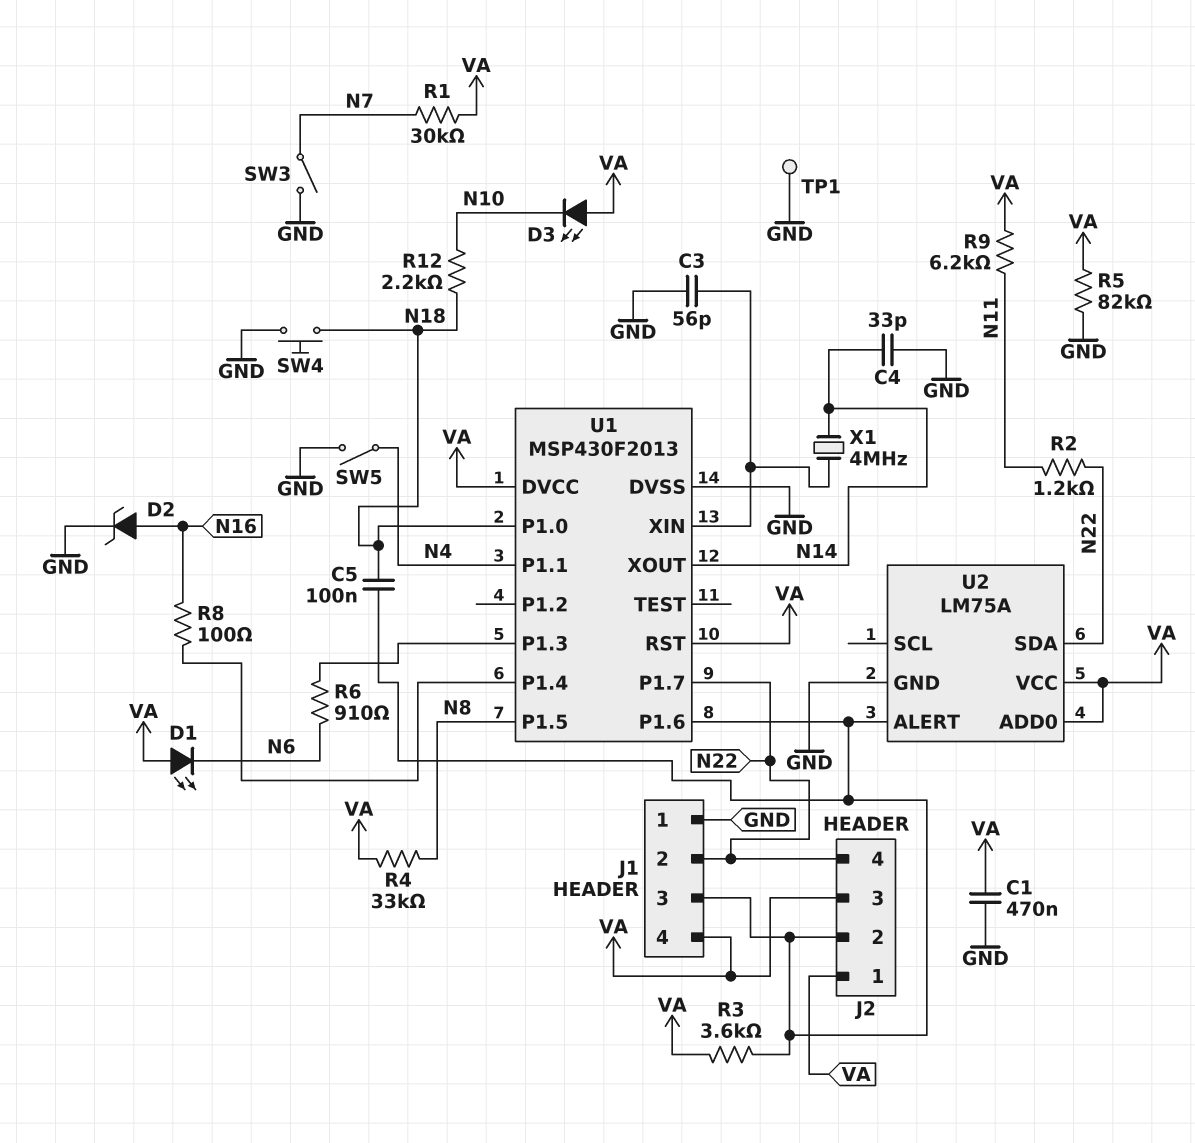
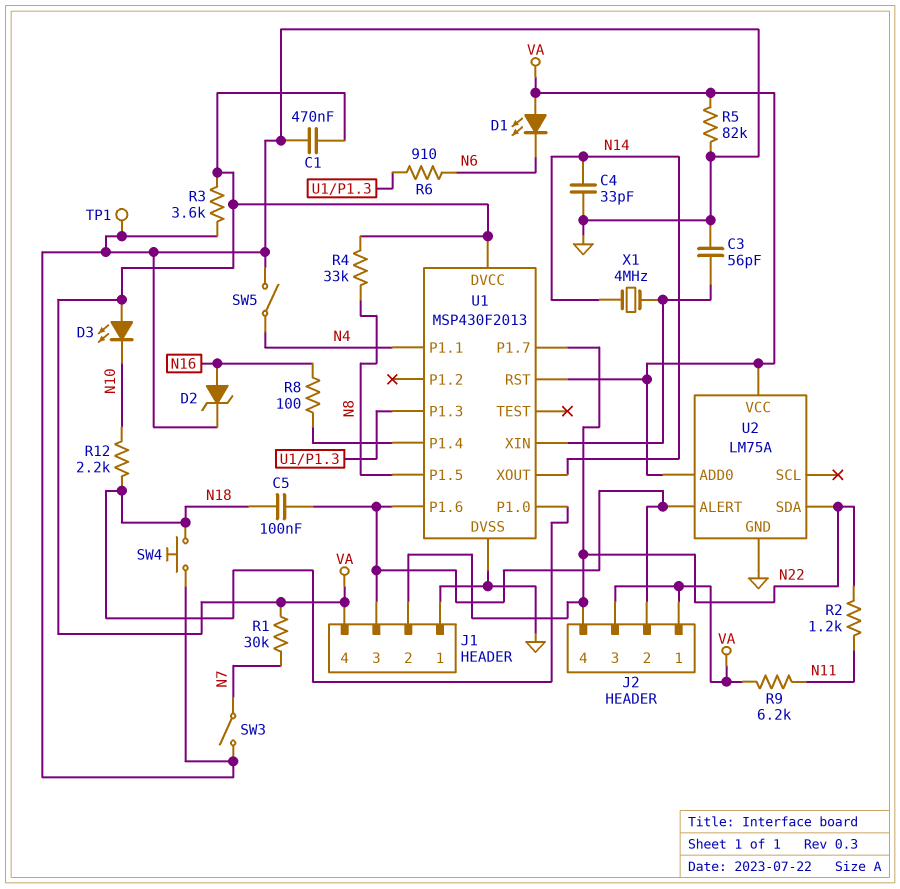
R3: 3.6k (J1/3, VA) -> 3.6k (GND, VA)

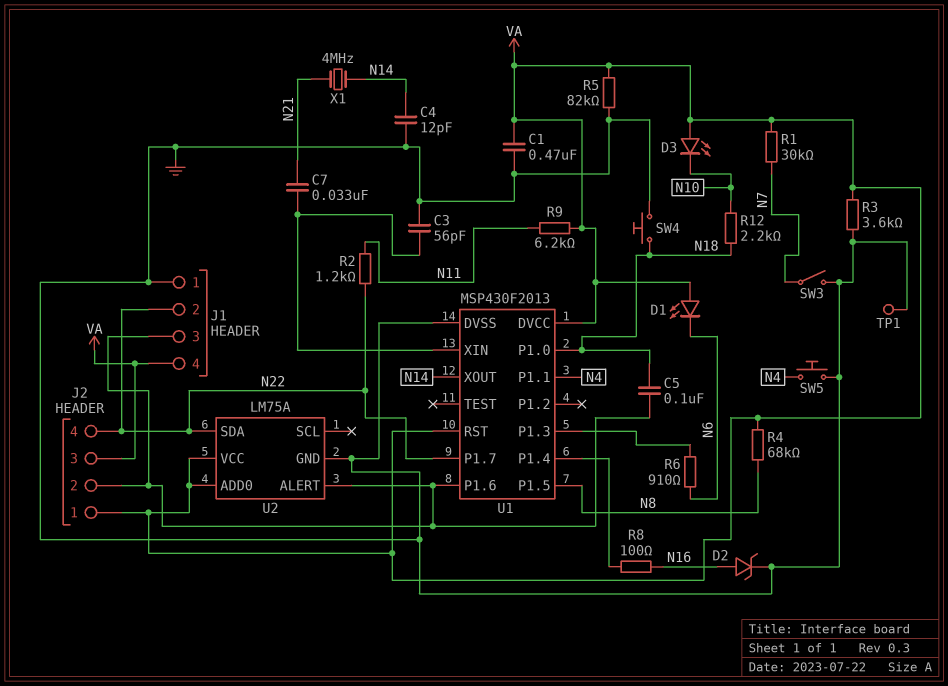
C4: 33pF (GND, N14) -> 12pF (GND, N14)
C7: none -> 33nF (N21, U1/XIN)
R4: 33k (N8, VA) -> 68k (N8, VA)
SW5: switch (GND, N4) -> button (GND, N4)
X1: 4MHz (N14, U1/XIN) -> 4MHz (N14, N21)

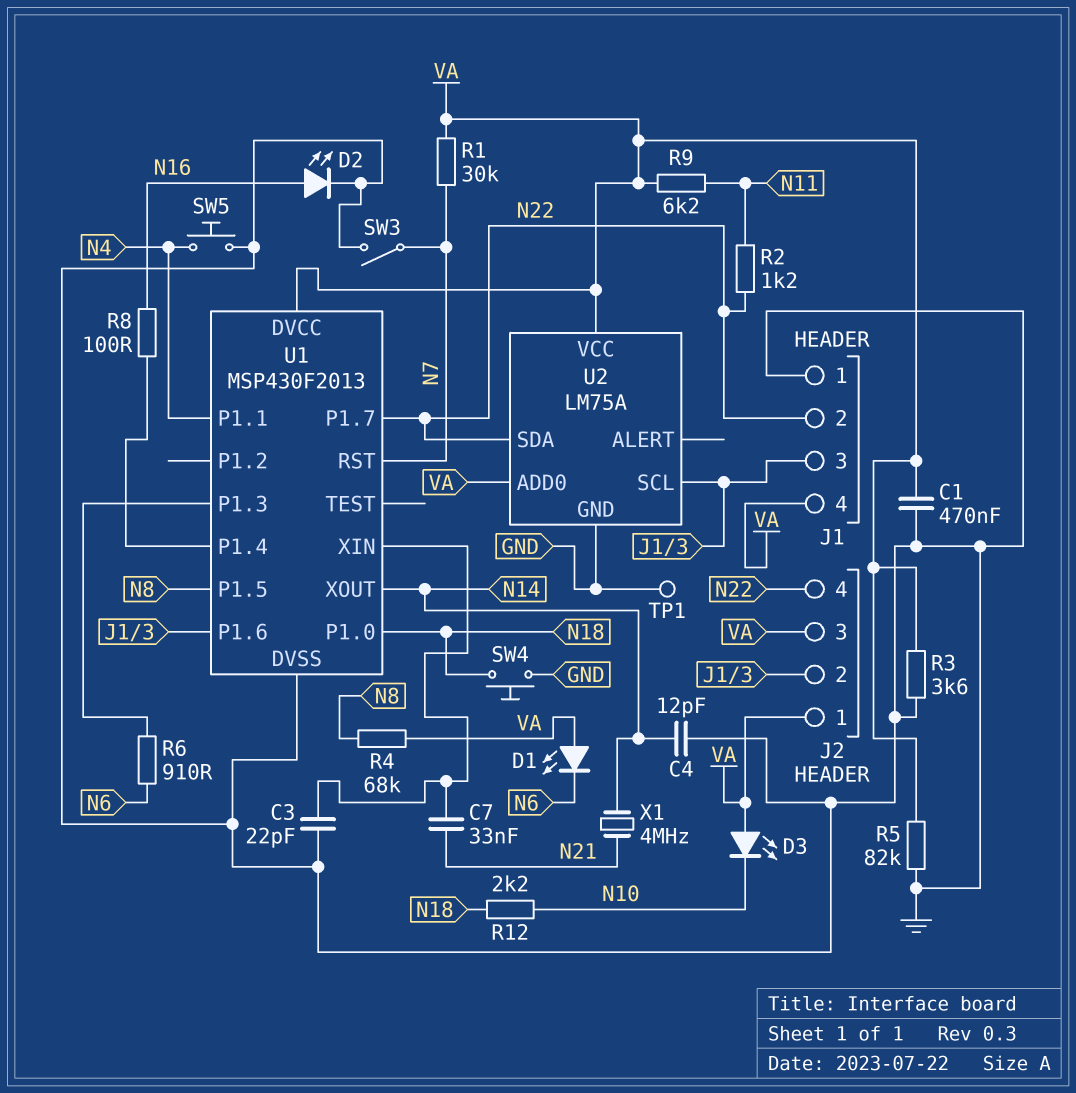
C3: 56pF (GND, U1/XIN) -> 22pF (GND, U1/XIN)
C5: 100nF (J1/3, N18) -> none
D2: zener (A N16, K GND) -> LED (A N16, K GND)
U1 pin RST: VA -> N7
U2 pin ALERT: J1/3 -> none
U2 pin SCL: none -> J1/3

